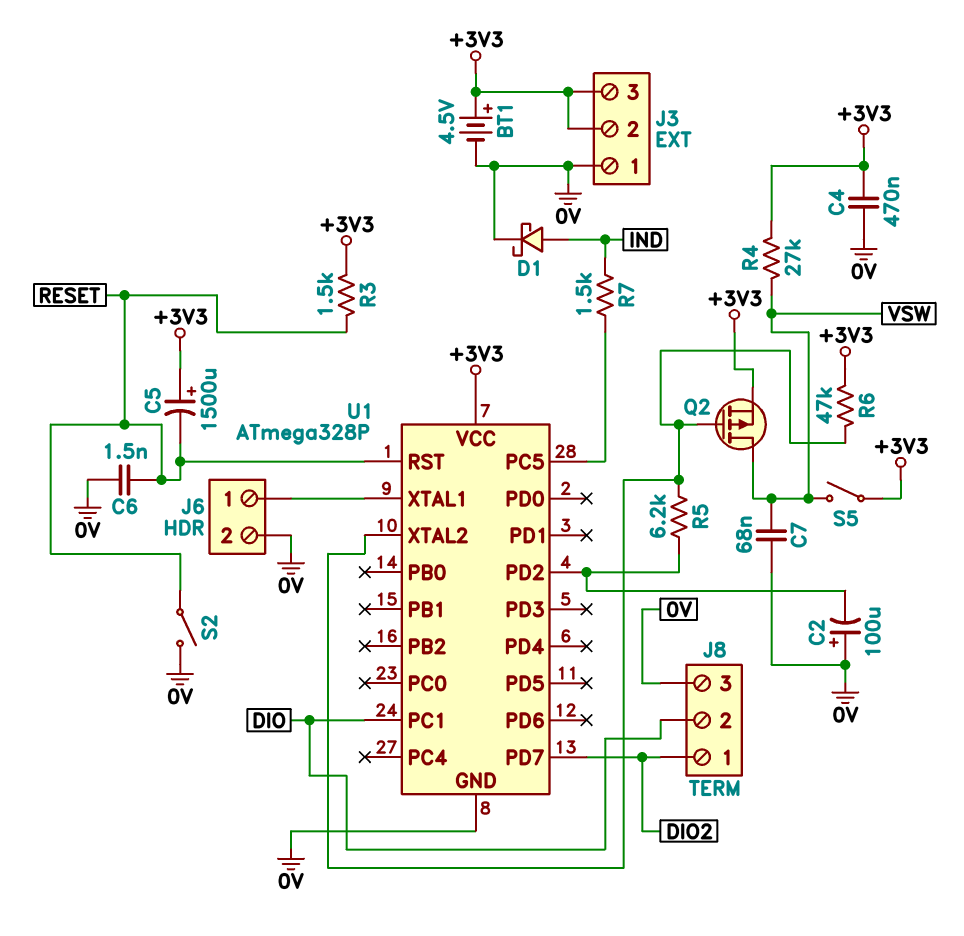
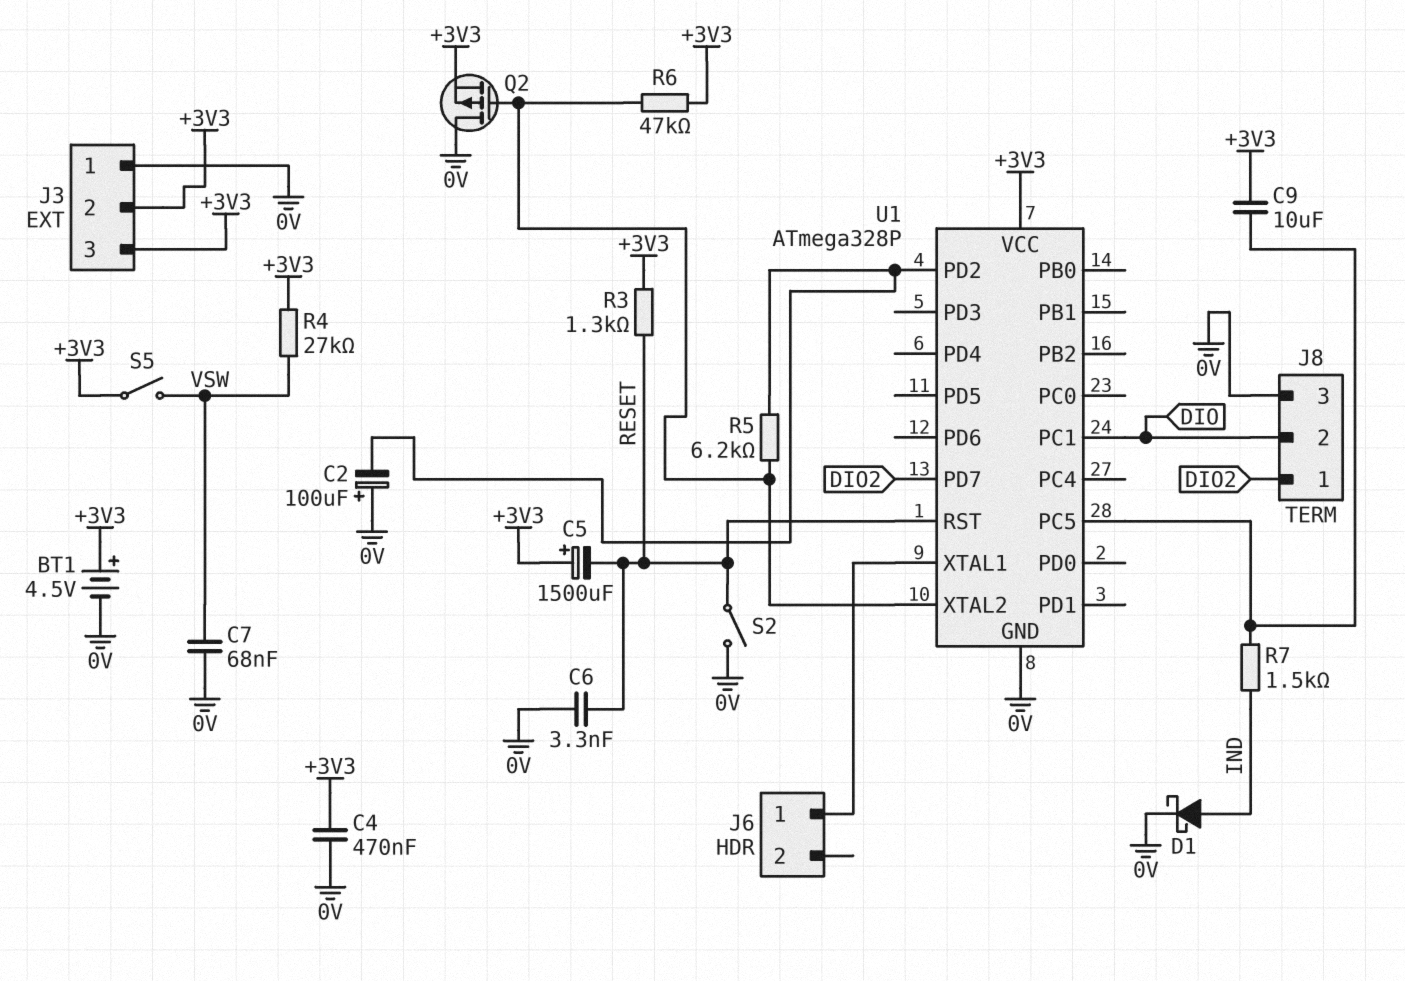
C6: 1.5nF (0V, RESET) -> 3.3nF (0V, RESET)
C9: none -> 10uF (+3V3, U1/PC5)
J6 pin 2: 0V -> none
Q2: PMOS (G U1/XTAL2, D VSW, S +3V3) -> PMOS (G U1/XTAL2, D 0V, S +3V3)
R3: 1.5k (+3V3, RESET) -> 1.3k (+3V3, RESET)

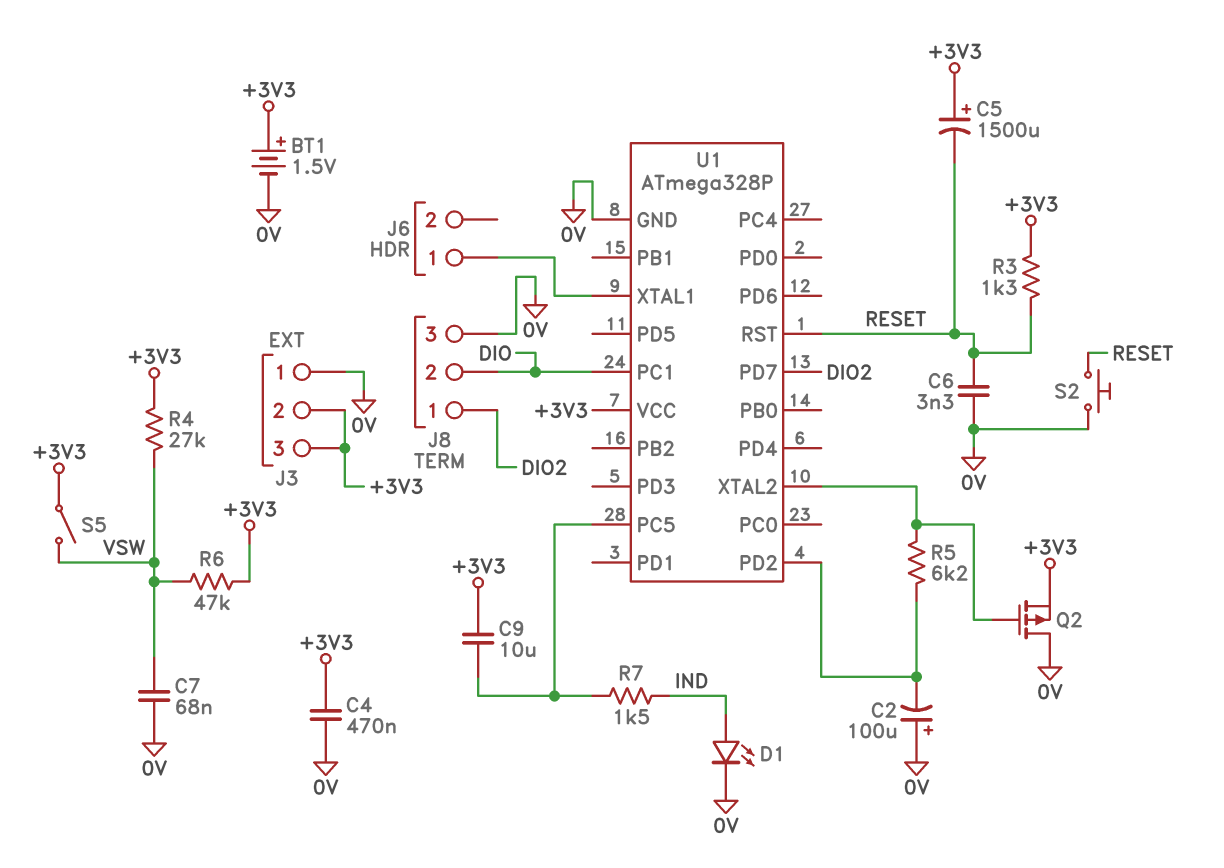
BT1: 4.5V (plus +3V3, minus 0V) -> 1.5V (plus +3V3, minus 0V)
D1: schottky (A IND, K 0V) -> LED (A IND, K 0V)
R6: 47k (+3V3, U1/XTAL2) -> 47k (+3V3, VSW)
S2: switch (0V, RESET) -> button (0V, RESET)

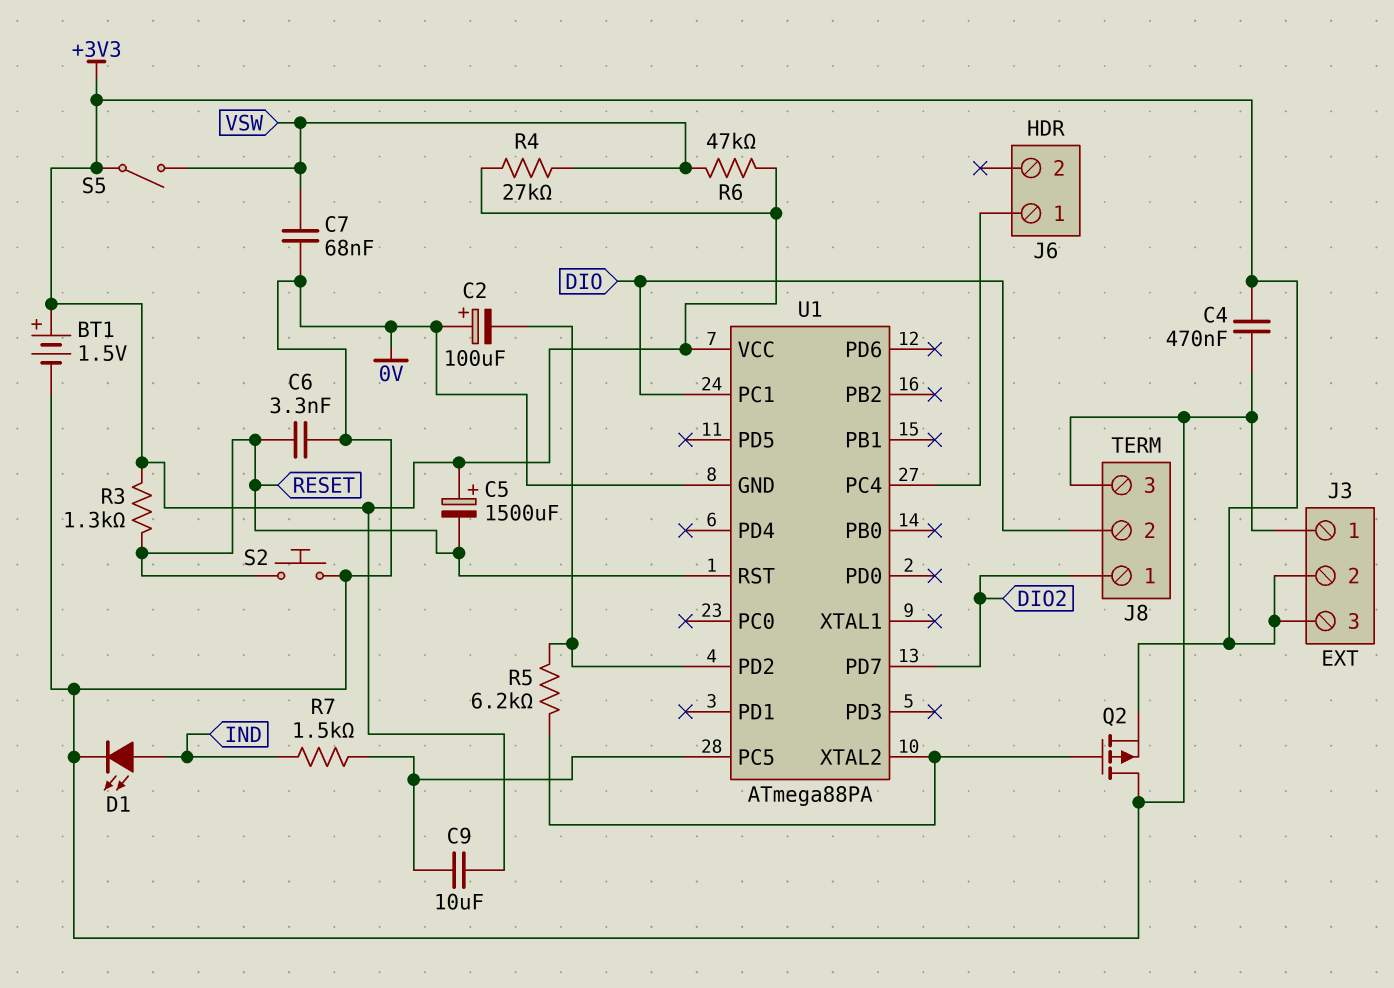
U1: ATmega328P -> ATmega88PA
U1 pin PC4: none -> J6/1
U1 pin XTAL1: J6/1 -> none

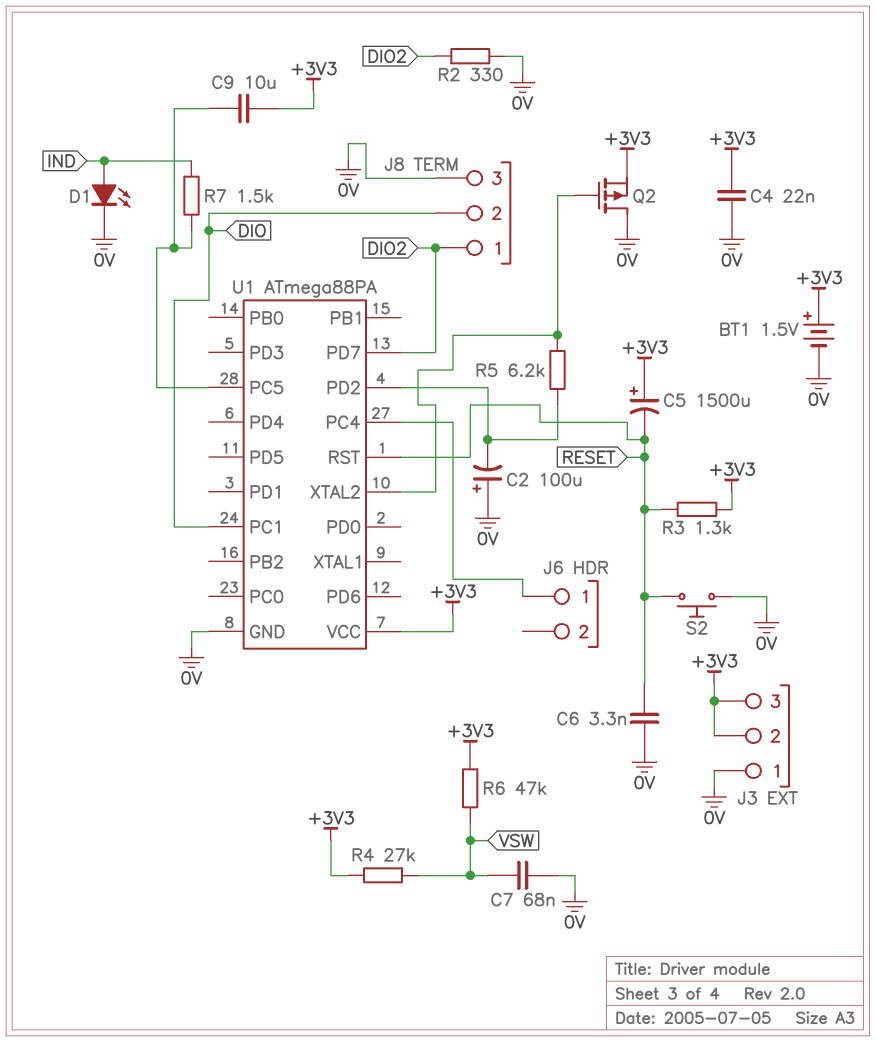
C4: 470nF (+3V3, 0V) -> 22nF (+3V3, 0V)
R2: none -> 330 (0V, DIO2)
S5: switch (+3V3, VSW) -> none

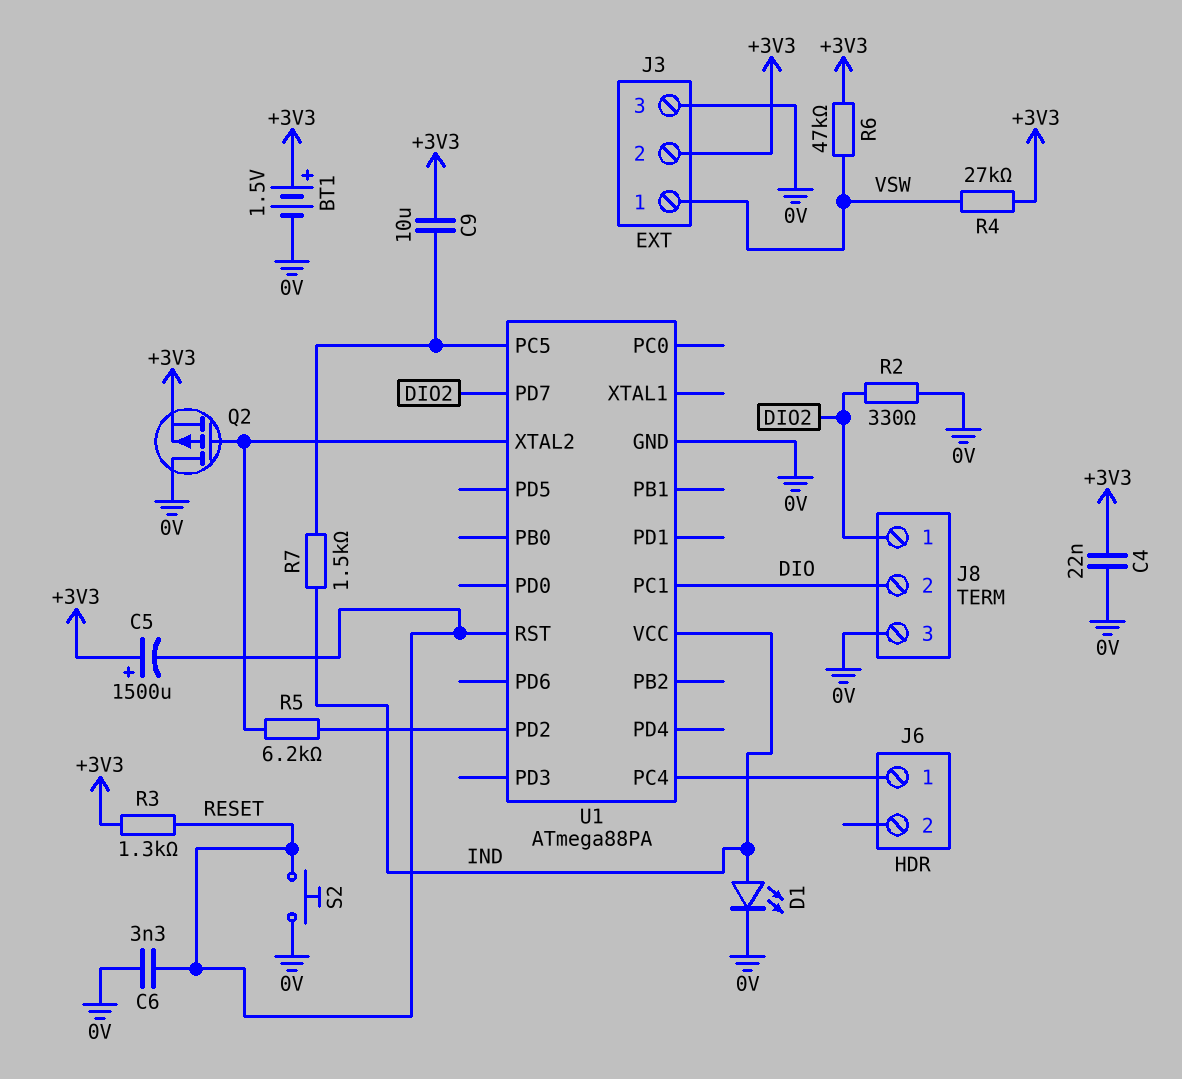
C2: 100uF (plus 0V, minus U1/PD2) -> none
C7: 68nF (0V, VSW) -> none
J3 pin 1: 0V -> VSW
J3 pin 3: +3V3 -> 0V
U1 pin VCC: +3V3 -> IND

